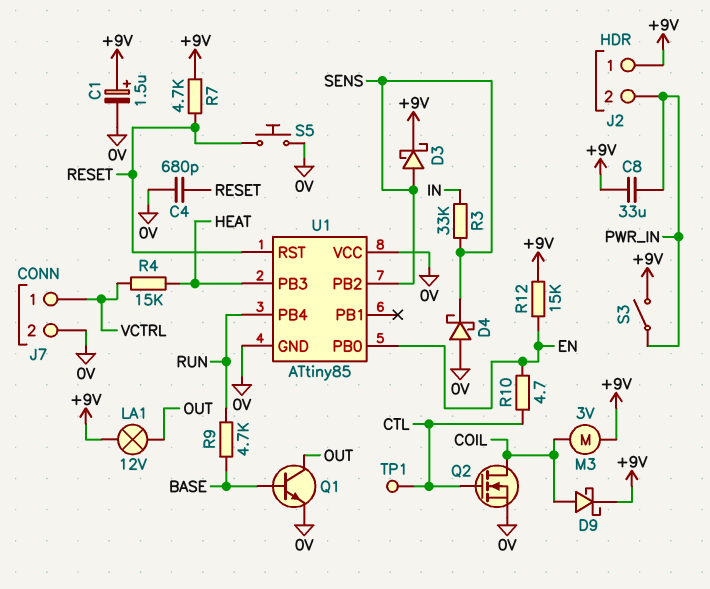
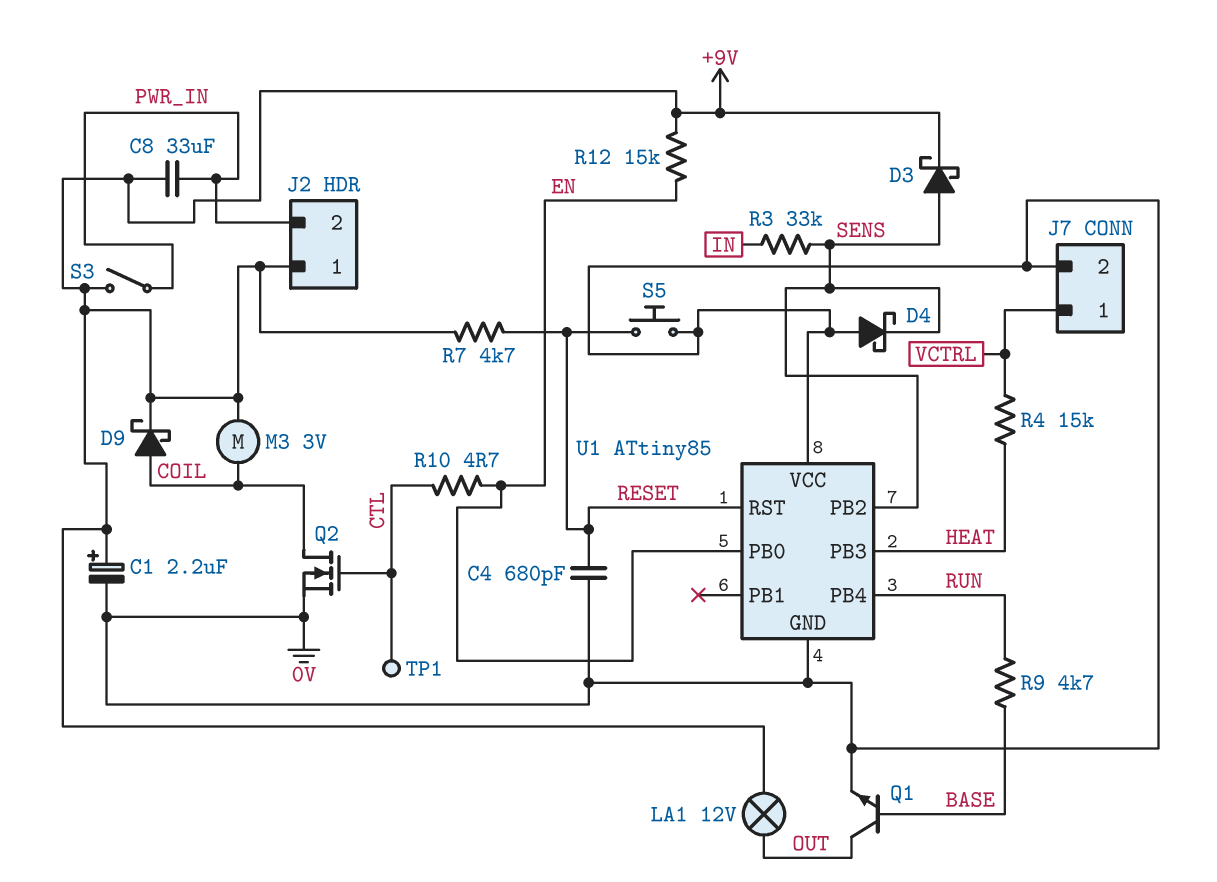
C1: 1.5uF (plus +9V, minus 0V) -> 2.2uF (plus +9V, minus 0V)

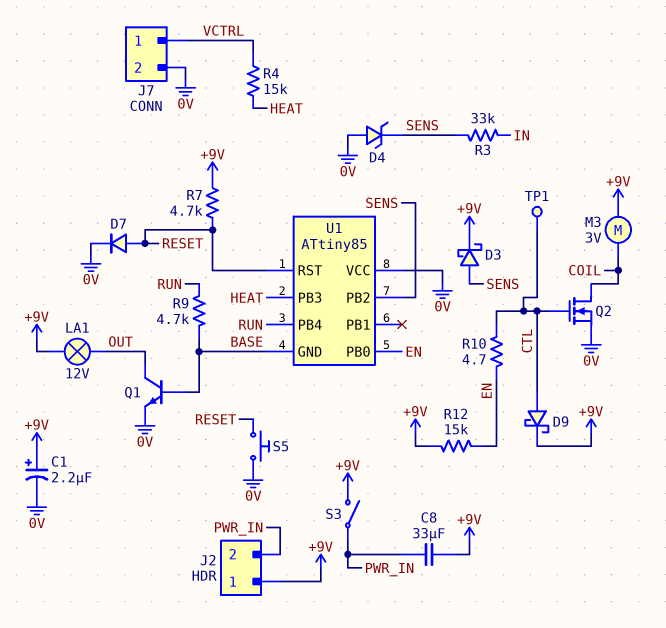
C4: 680pF (0V, RESET) -> none
D4: schottky (A 0V, K SENS) -> zener (A 0V, K SENS)
D7: none -> diode (A RESET, K 0V)
D9: schottky (A COIL, K +9V) -> schottky (A CTL, K +9V)
U1 pin GND: 0V -> BASE

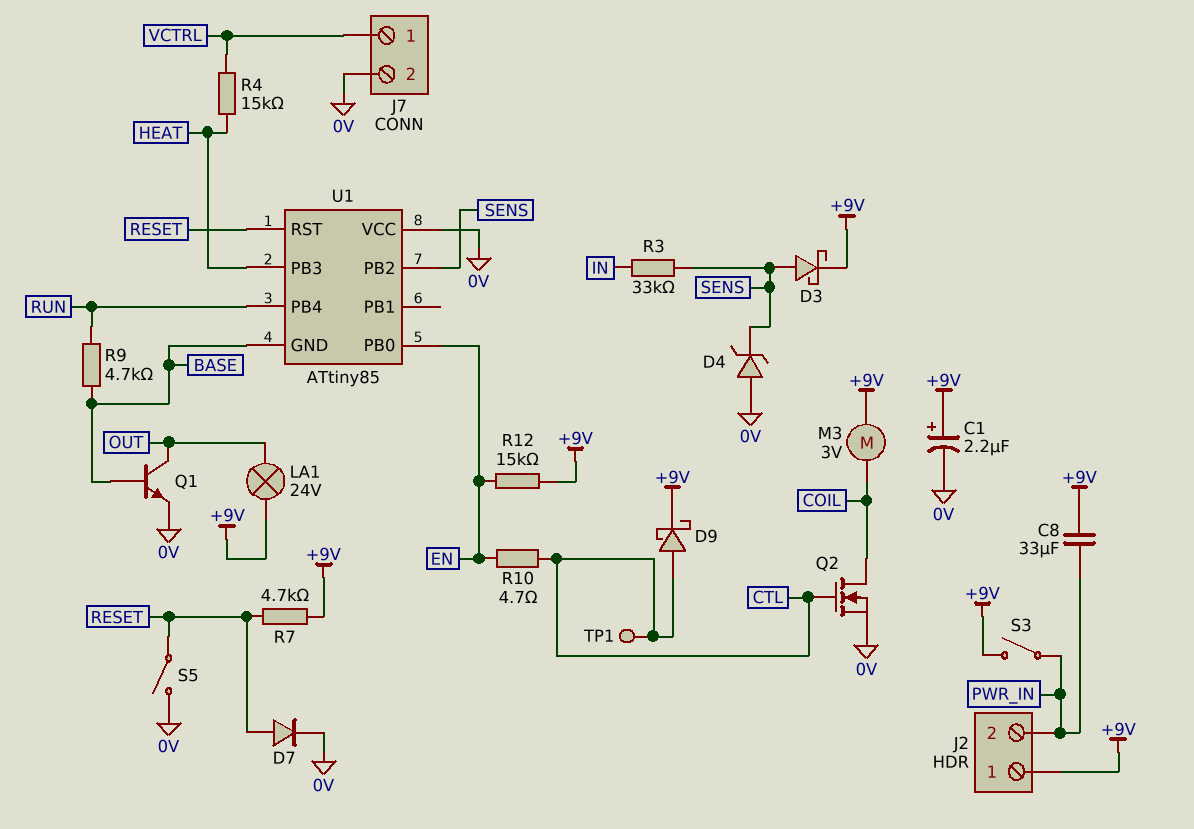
LA1: lamp 12V (+9V, OUT) -> lamp 24V (+9V, OUT)
S5: button (0V, RESET) -> switch (0V, RESET)

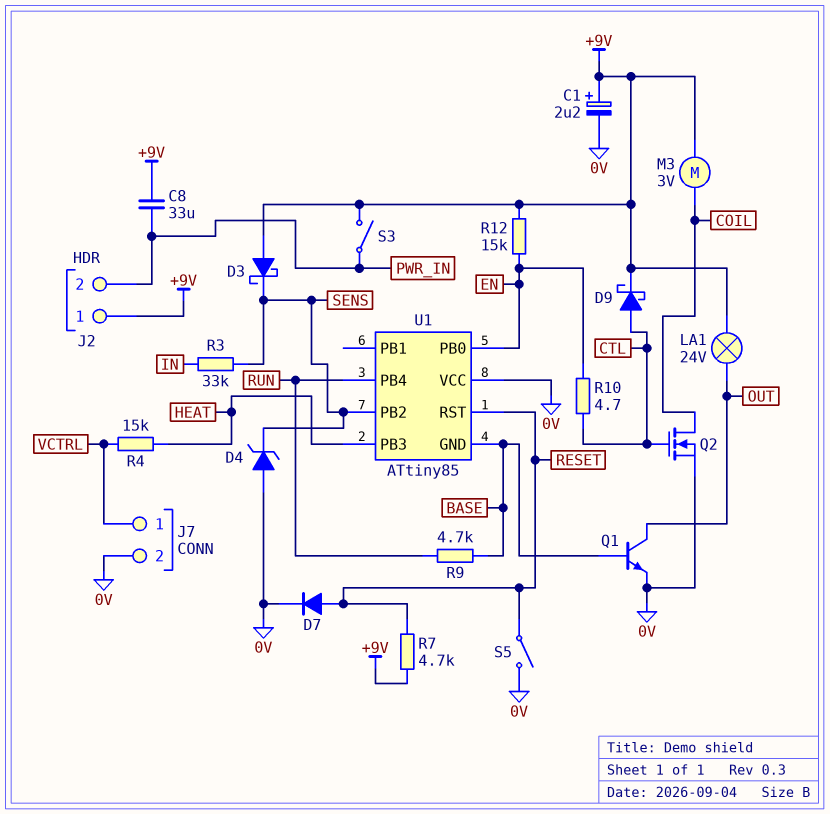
D3: schottky (A SENS, K +9V) -> schottky (A +9V, K SENS)
TP1: test point (CTL) -> none

